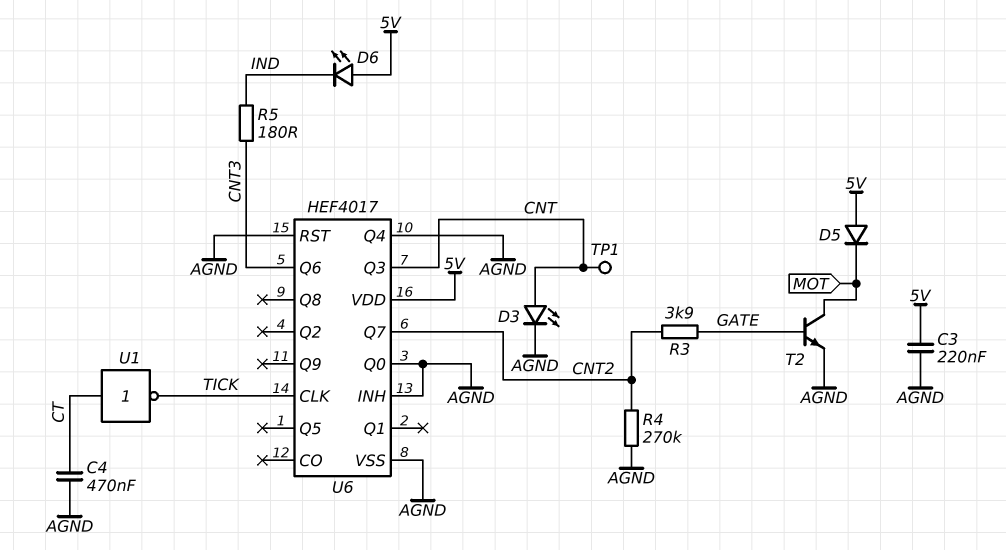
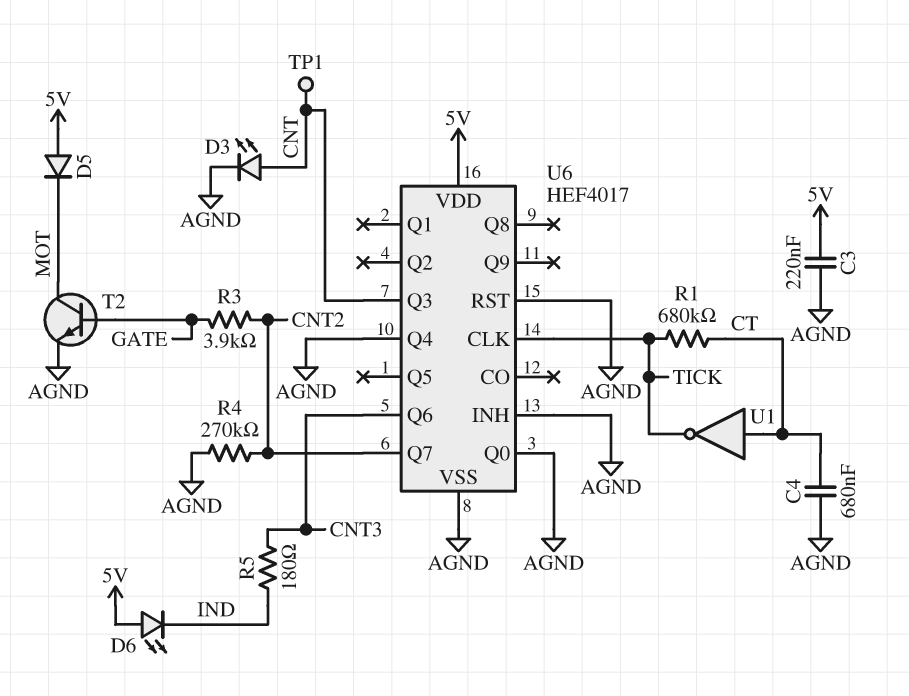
C4: 470nF (AGND, CT) -> 680nF (AGND, CT)
R1: none -> 680k (CT, TICK)

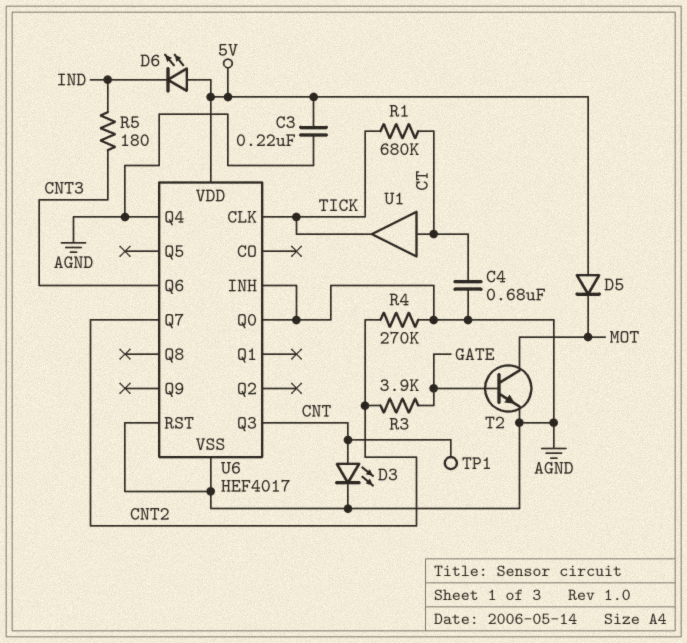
U1: NOT (in CT, out TICK) -> buffer (in CT, out TICK)

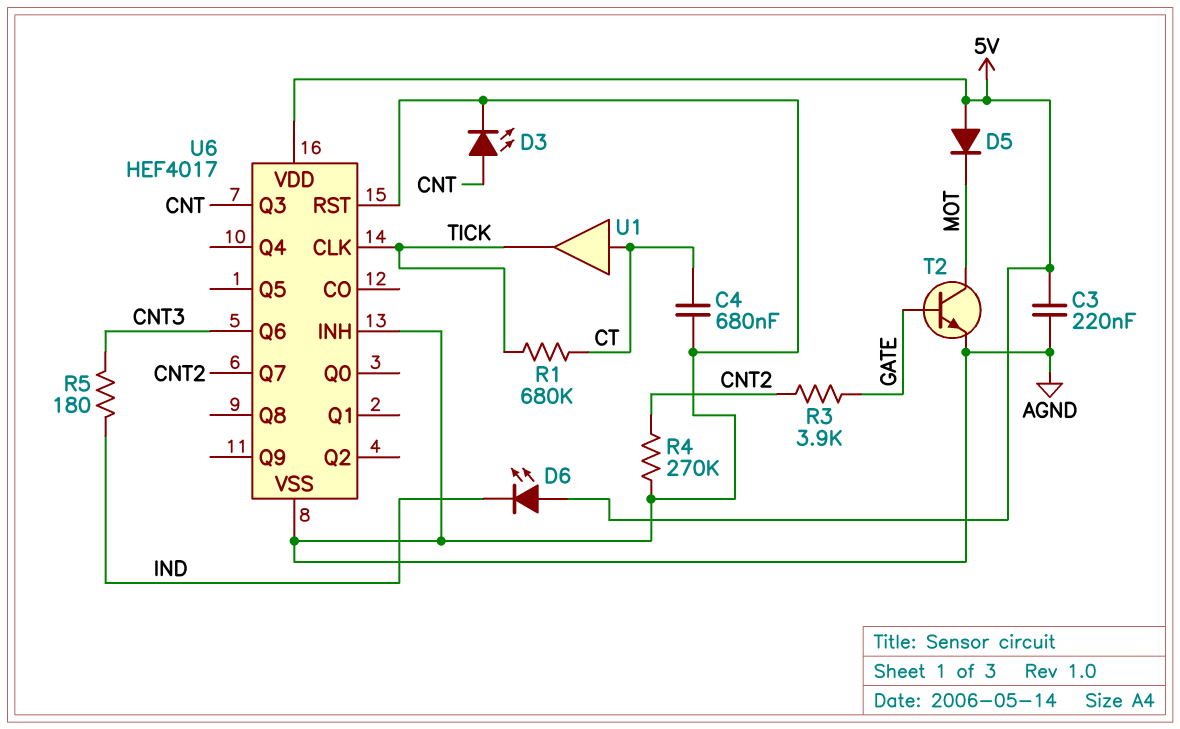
TP1: test point (CNT) -> none
U6 pin Q0: AGND -> none
U6 pin Q4: AGND -> none

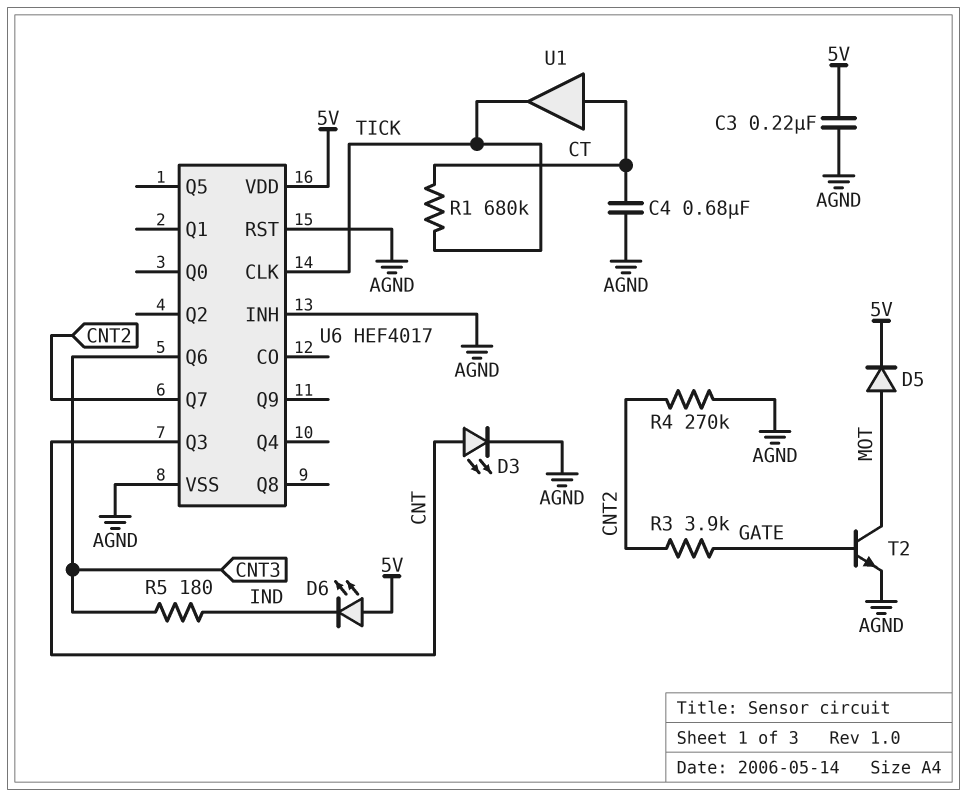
D5: diode (A 5V, K MOT) -> diode (A MOT, K 5V)

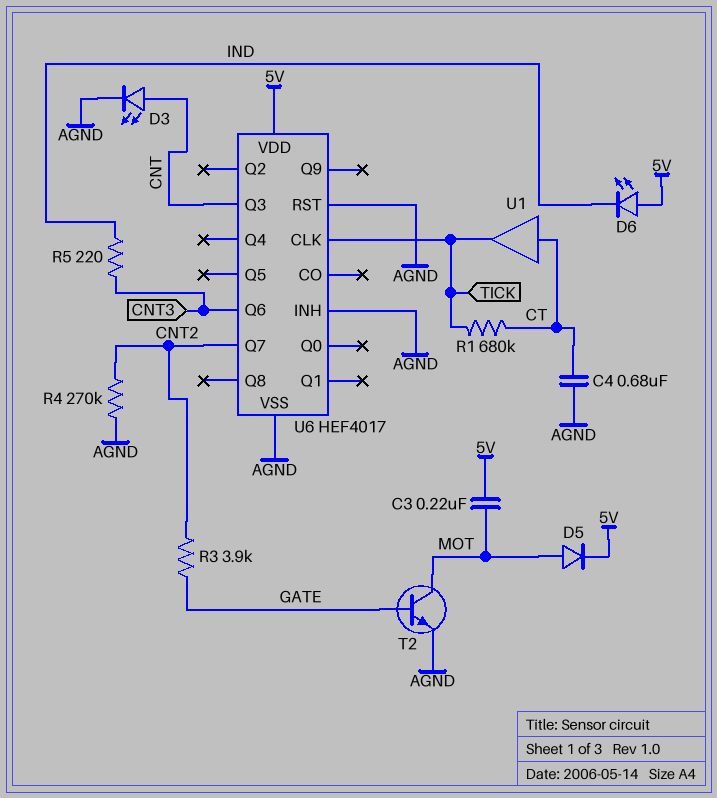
C3: 220nF (5V, AGND) -> 220nF (5V, MOT)
R5: 180 (CNT3, IND) -> 220 (CNT3, IND)

